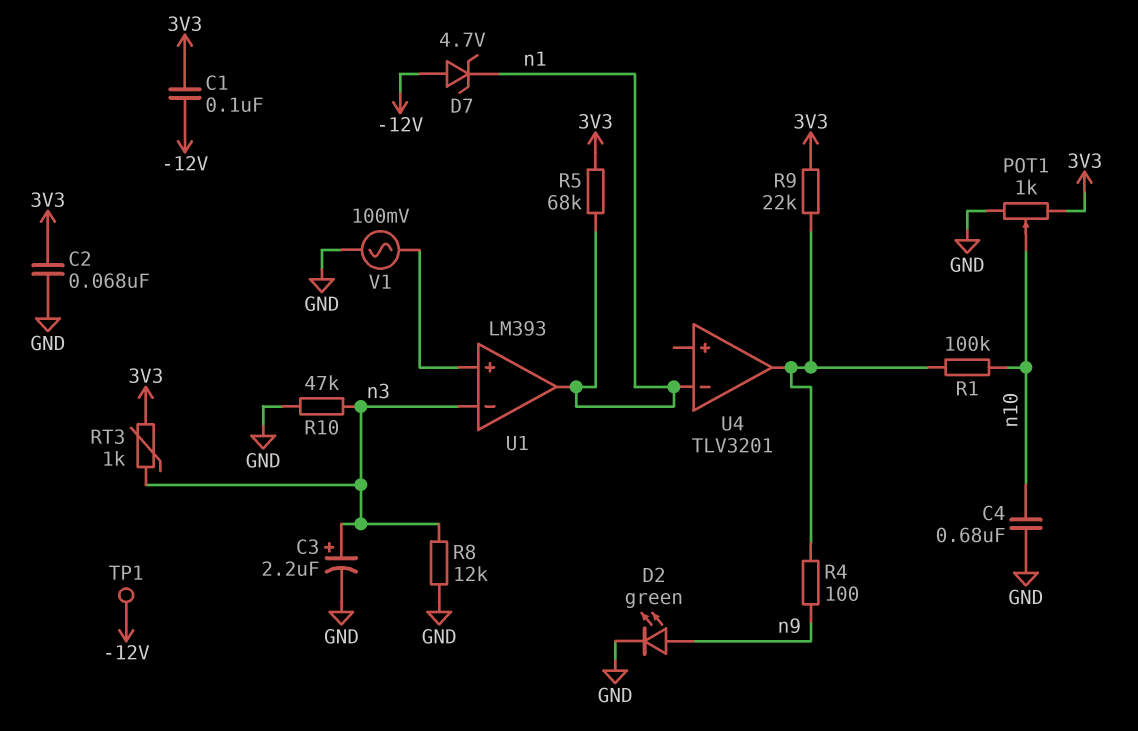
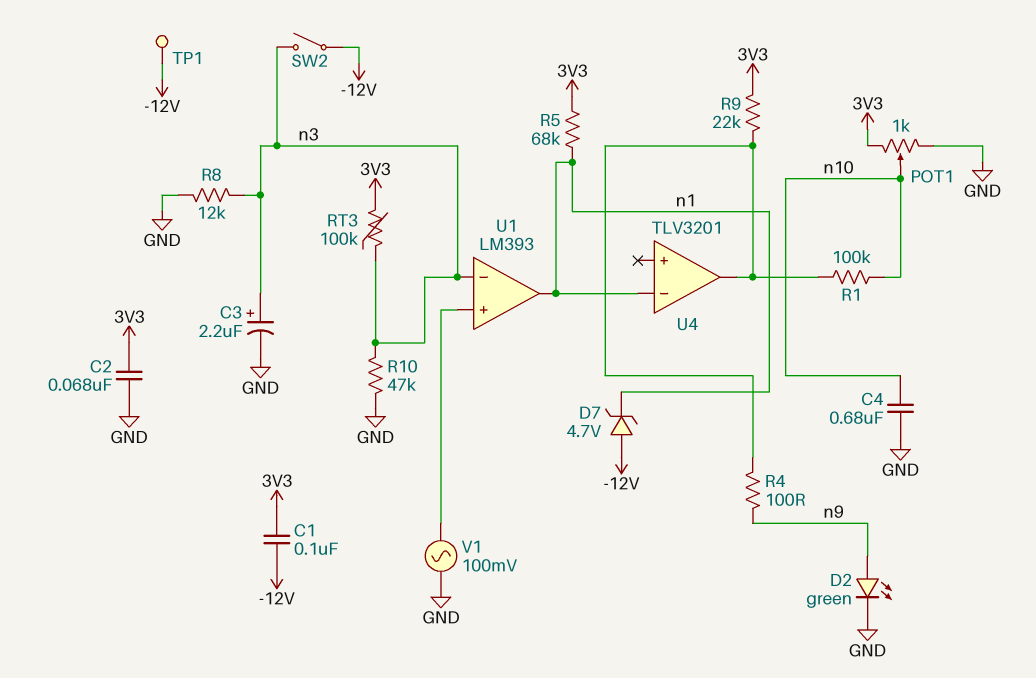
RT3: 1k (3V3, n3) -> 100k (3V3, n3)
SW2: none -> switch (-12V, n3)

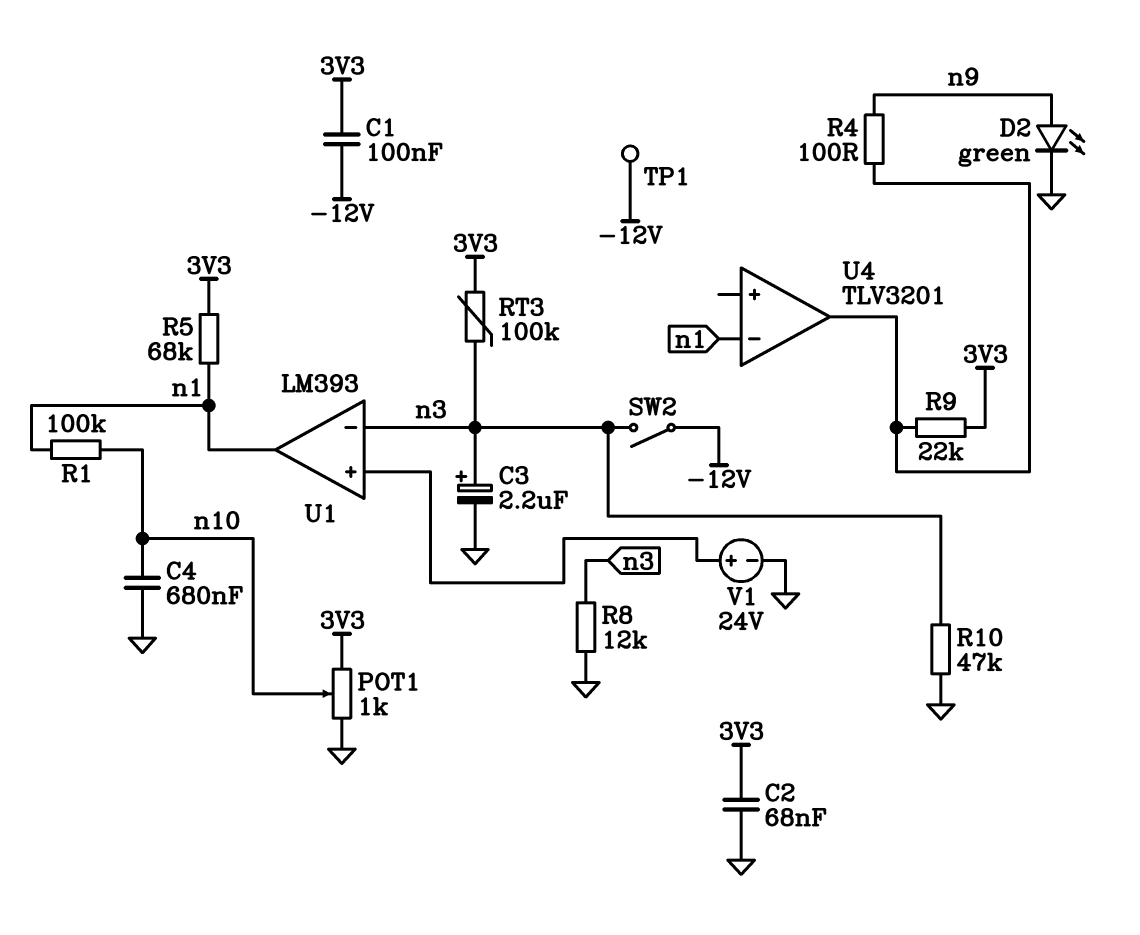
D7: zener 4.7V (A -12V, K n1) -> none
R1: 100k (U4/out, n10) -> 100k (n1, n10)
V1: AC 100mV (GND, U1/in+) -> 24V (plus U1/in+, minus GND)

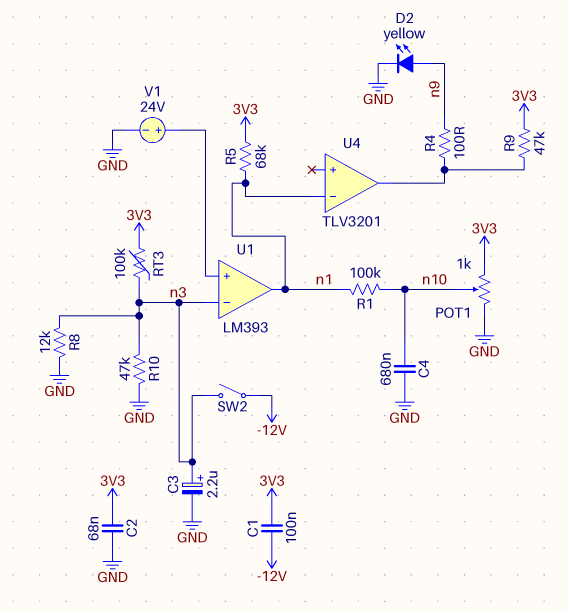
D2: LED green (A n9, K GND) -> LED yellow (A n9, K GND)
R9: 22k (3V3, U4/out) -> 47k (3V3, U4/out)
TP1: test point (-12V) -> none

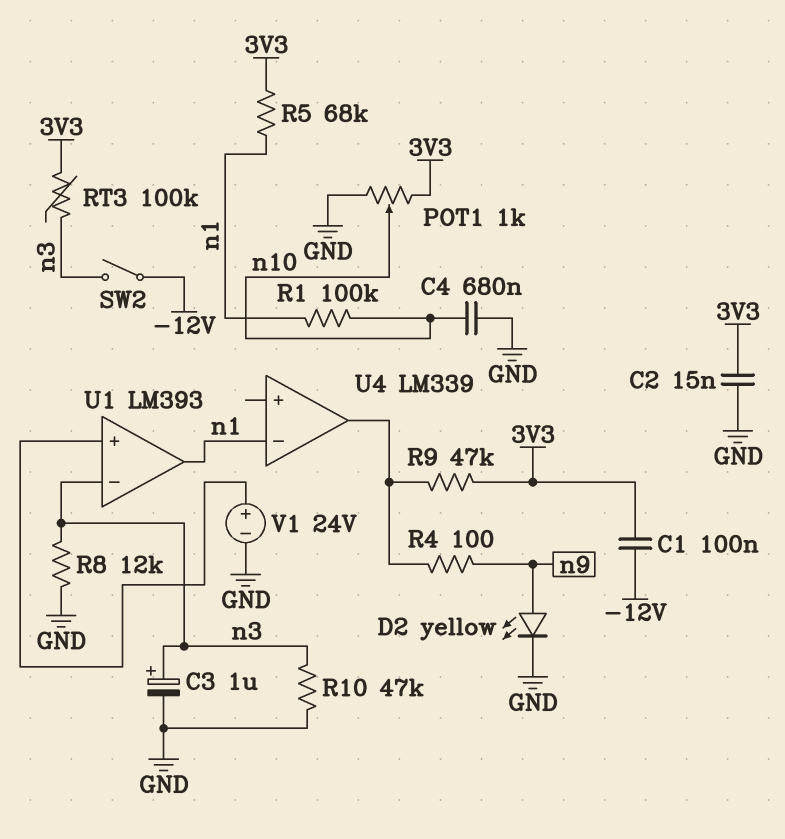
C2: 68nF (3V3, GND) -> 15nF (3V3, GND)
C3: 2.2uF (plus n3, minus GND) -> 1uF (plus n3, minus GND)
U4: TLV3201 -> LM339

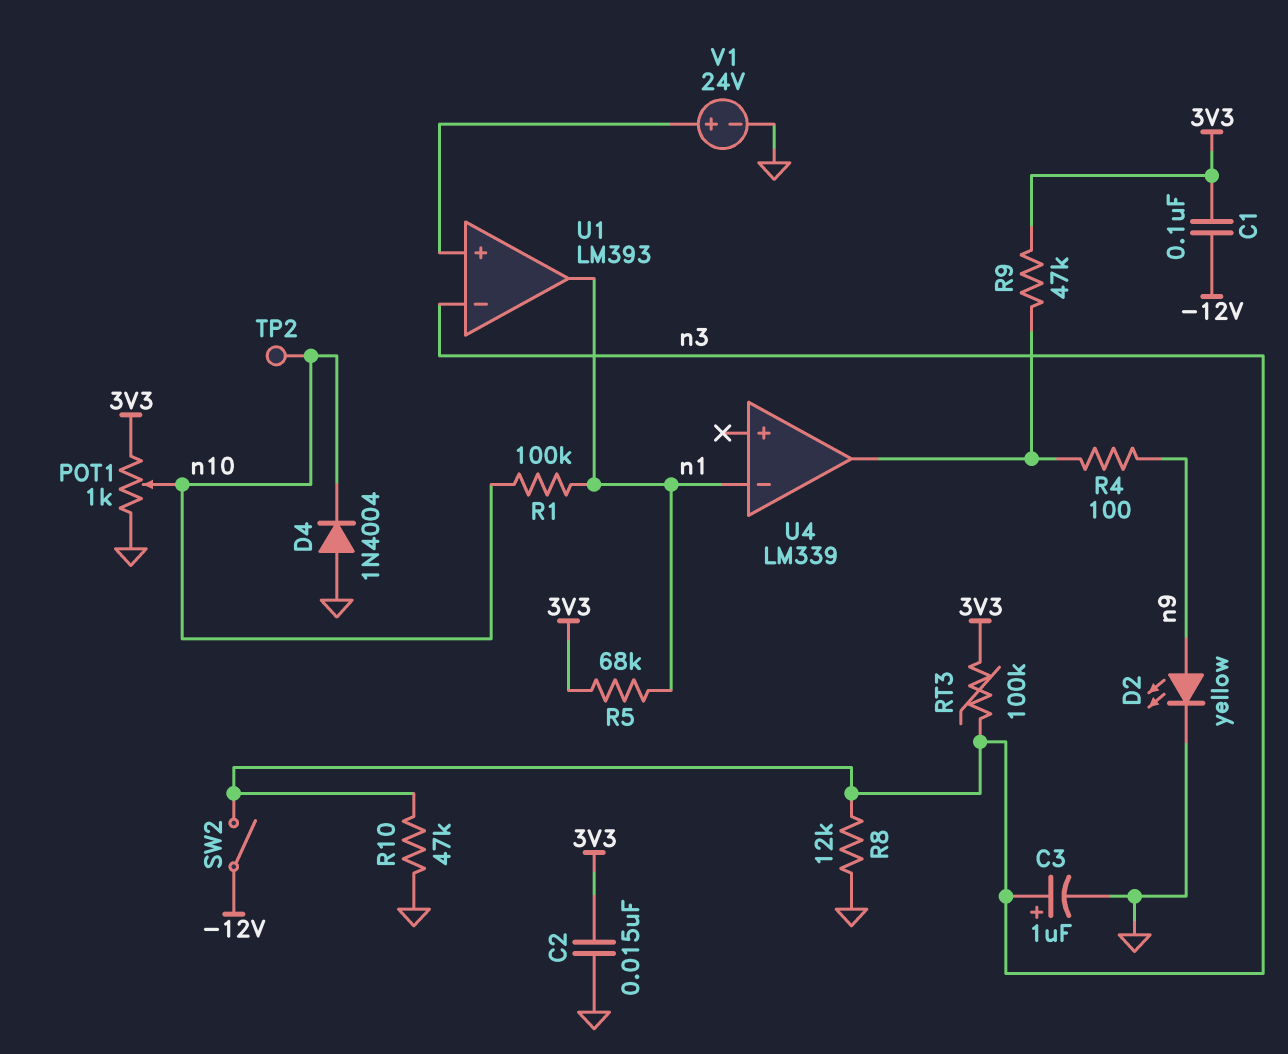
C4: 680nF (GND, n10) -> none
D4: none -> diode 1N4004 (A GND, K n10)
TP2: none -> test point (n10)

